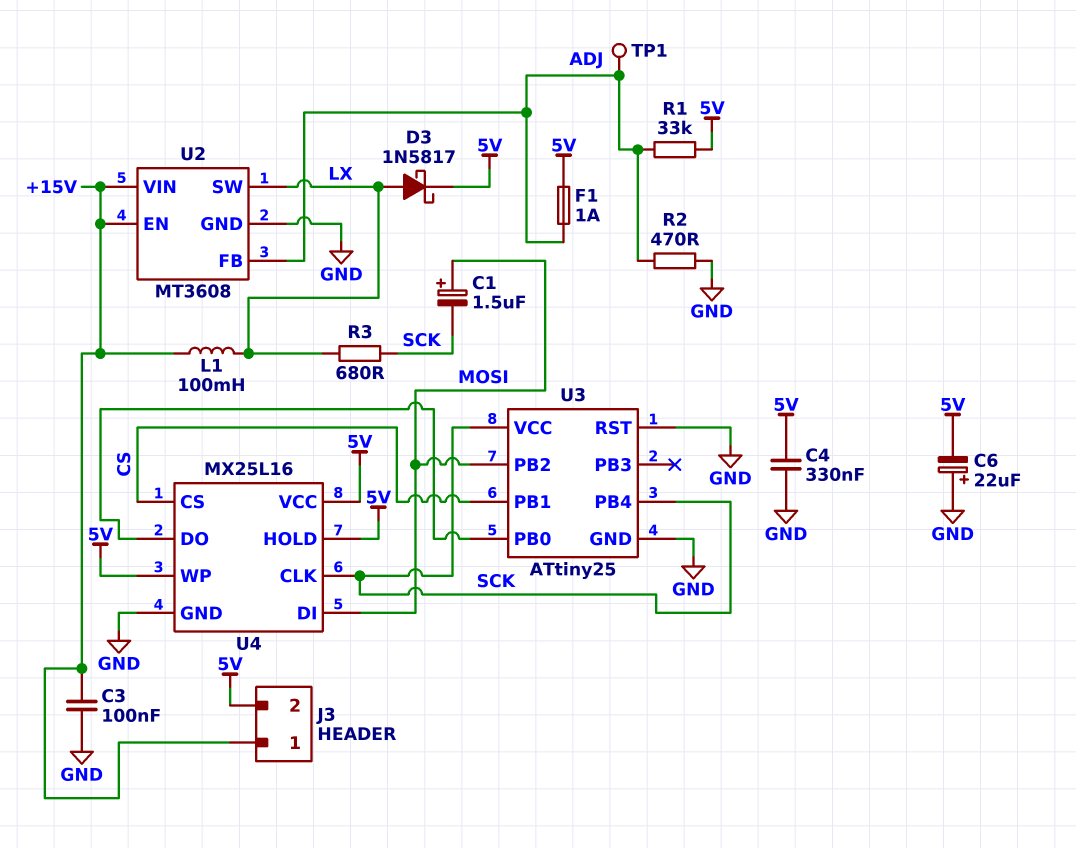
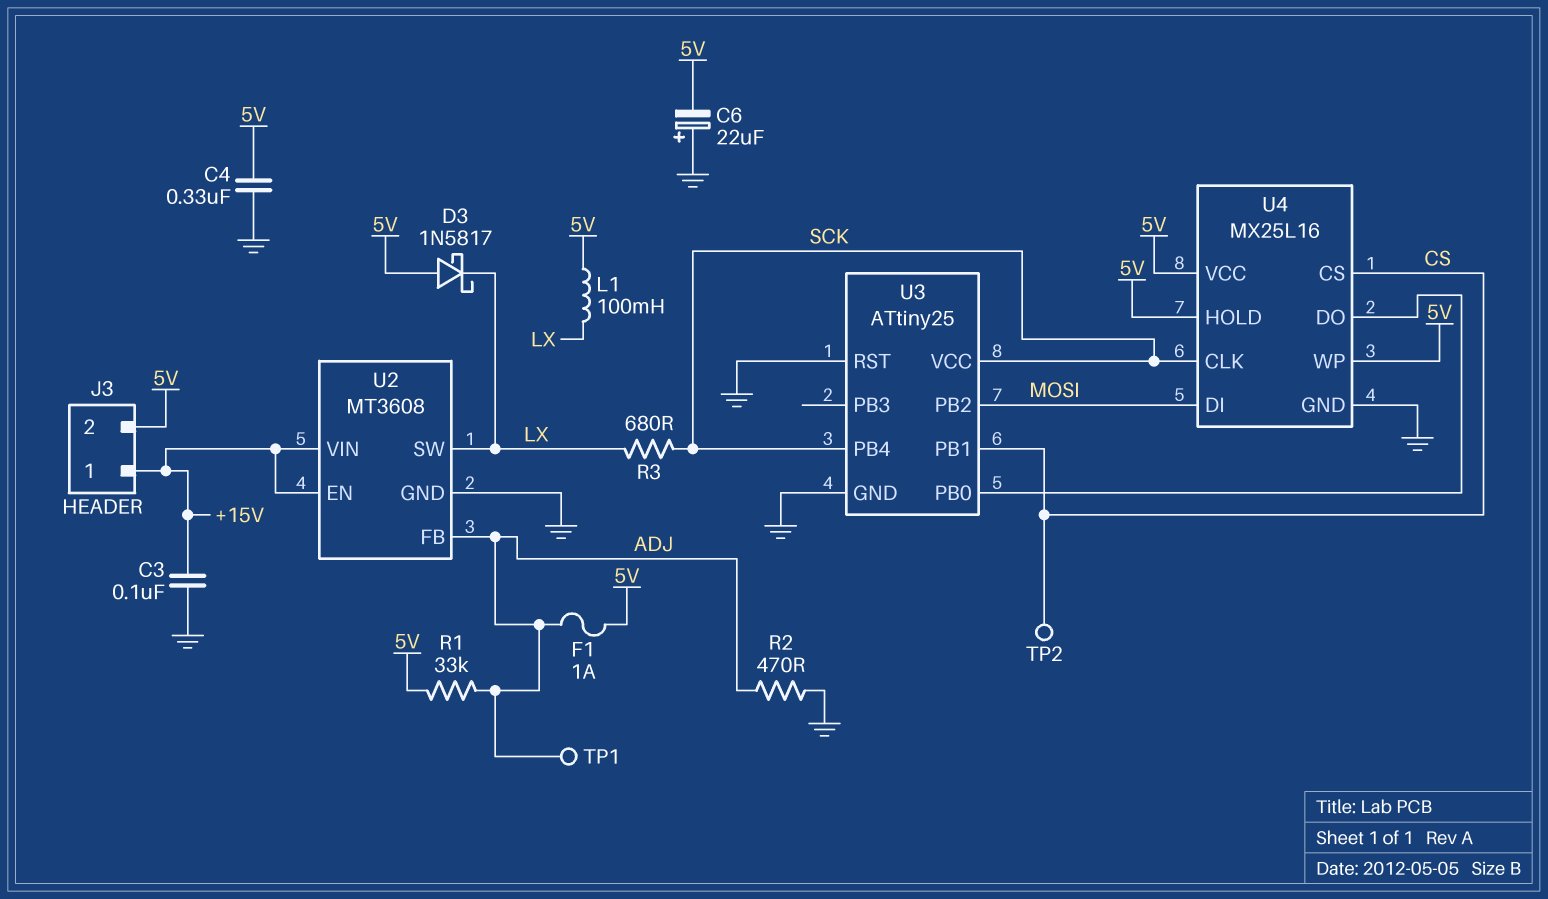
C1: 1.5uF (plus MOSI, minus SCK) -> none
D3: schottky 1N5817 (A LX, K 5V) -> schottky 1N5817 (A 5V, K LX)
L1: 100mH (+15V, LX) -> 100mH (5V, LX)
TP2: none -> test point (CS)

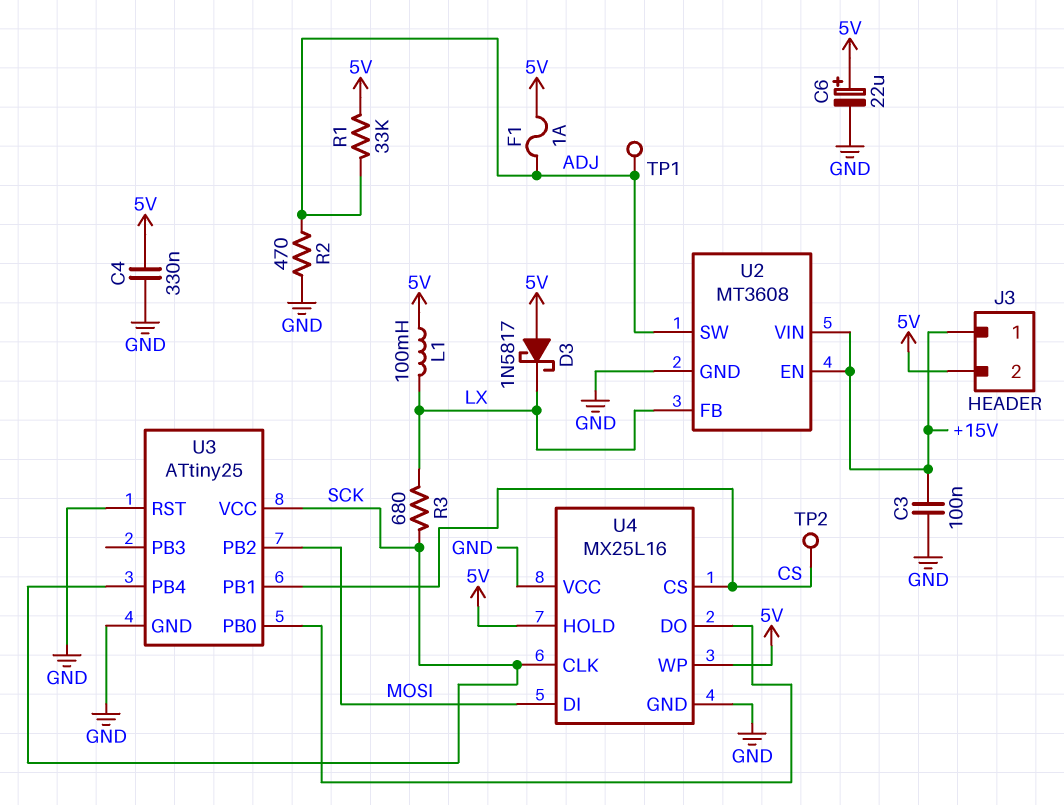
C6: 22uF (plus GND, minus 5V) -> 22uF (plus 5V, minus GND)
U2 pin FB: ADJ -> LX
U2 pin SW: LX -> ADJ
U4 pin VCC: 5V -> GND

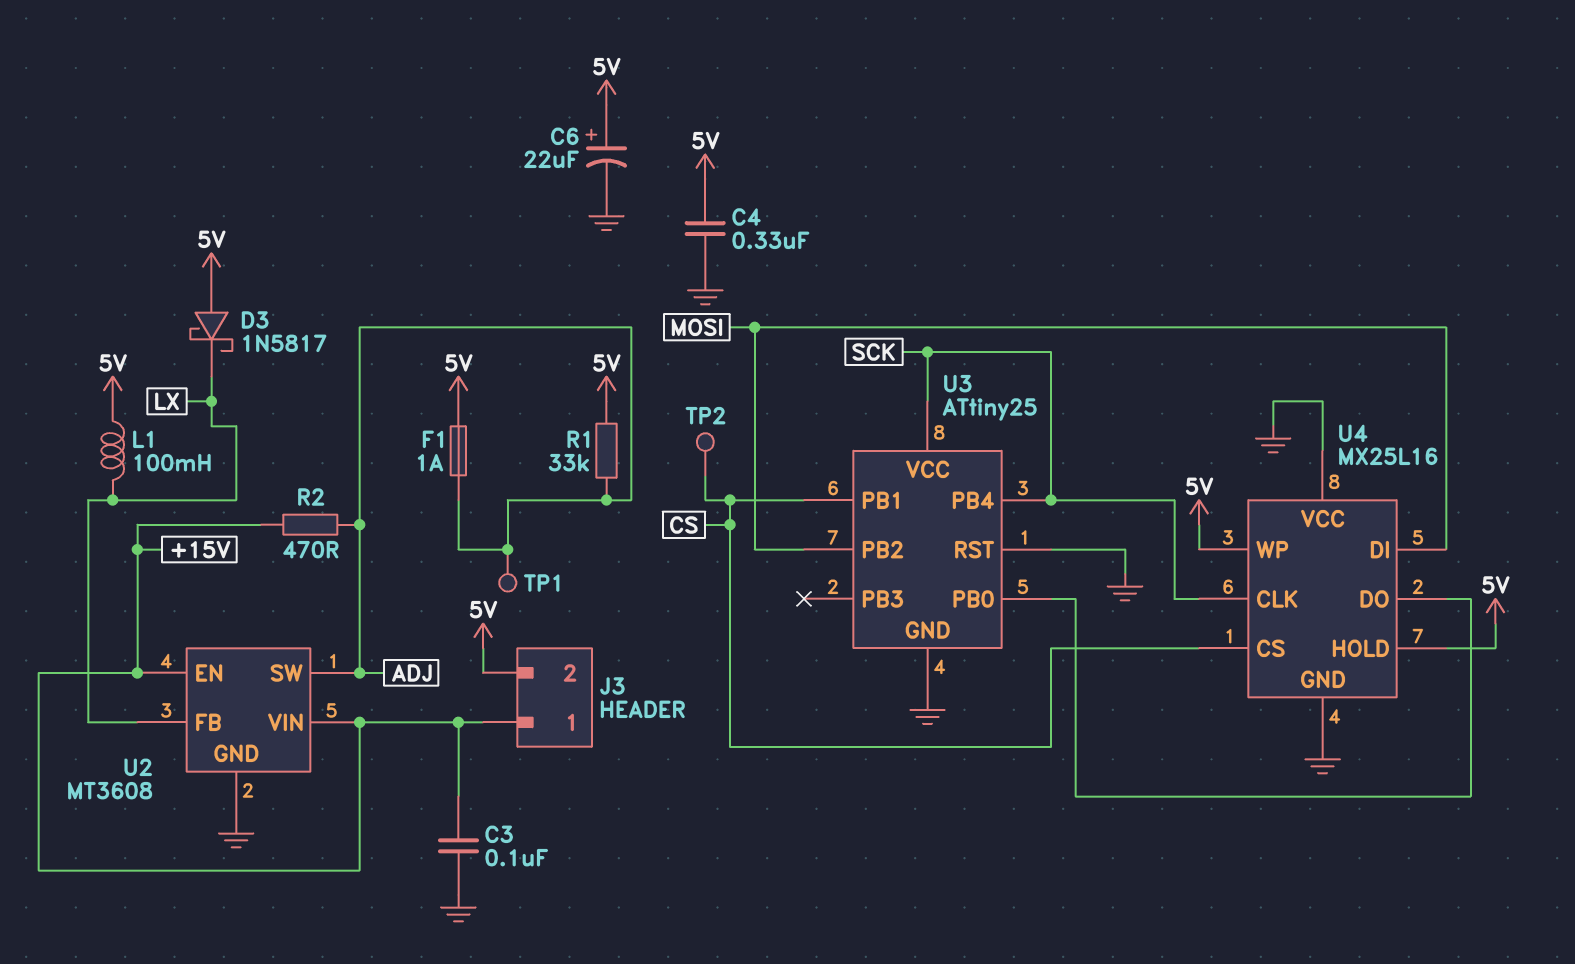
R2: 470 (ADJ, GND) -> 470 (+15V, ADJ)
R3: 680 (LX, SCK) -> none

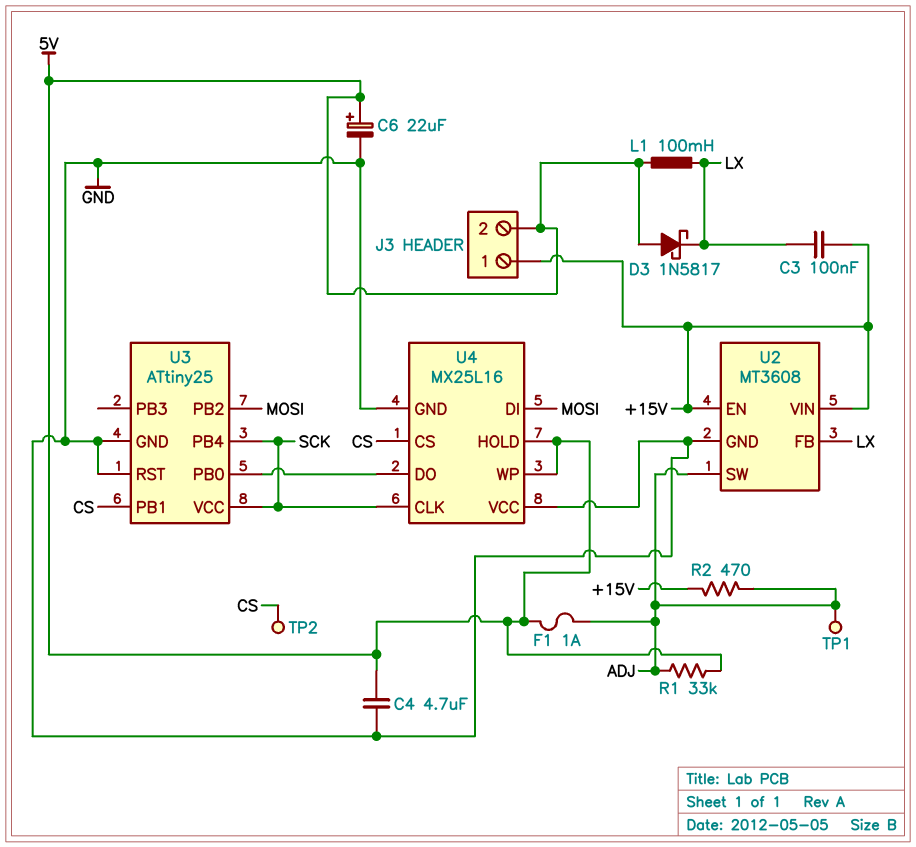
C3: 100nF (+15V, GND) -> 100nF (+15V, LX)
C4: 330nF (5V, GND) -> 4.7uF (5V, GND)

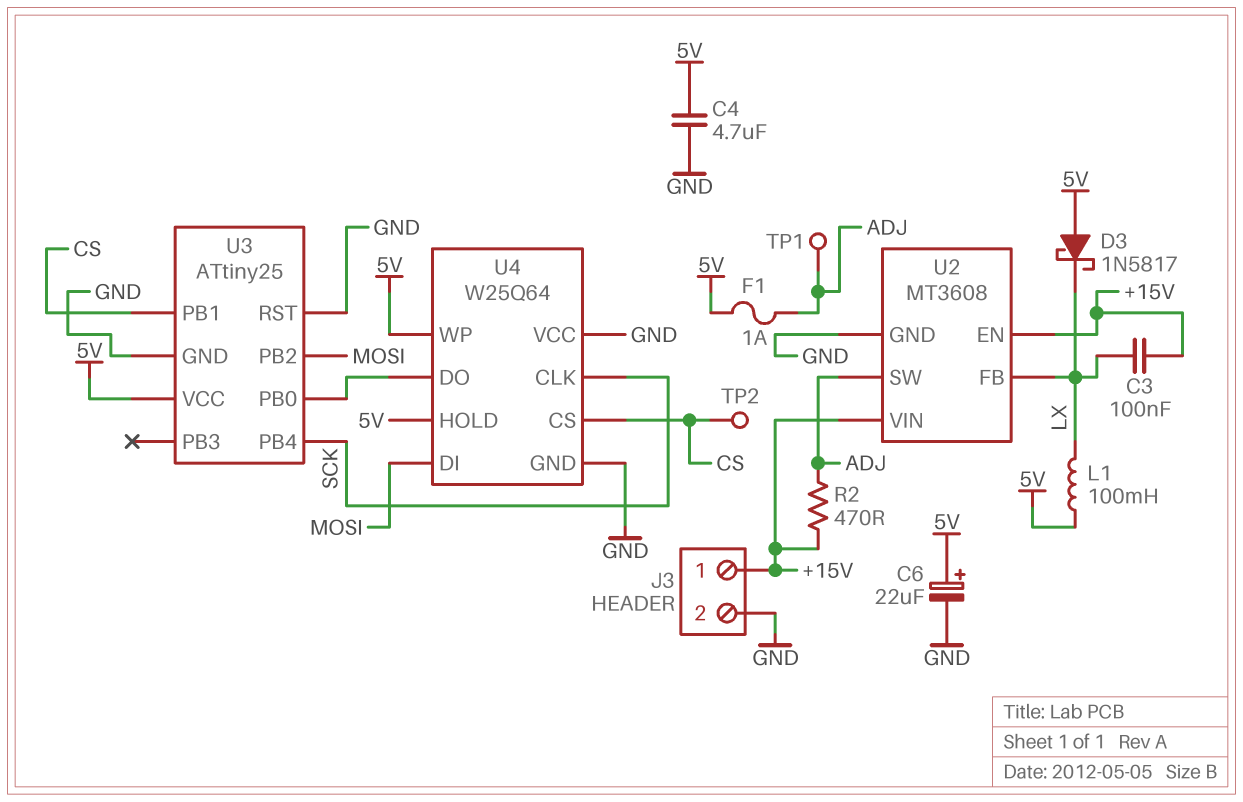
J3 pin 2: 5V -> GND
R1: 33k (5V, ADJ) -> none
U3 pin VCC: SCK -> 5V
U4: MX25L16 -> W25Q64

